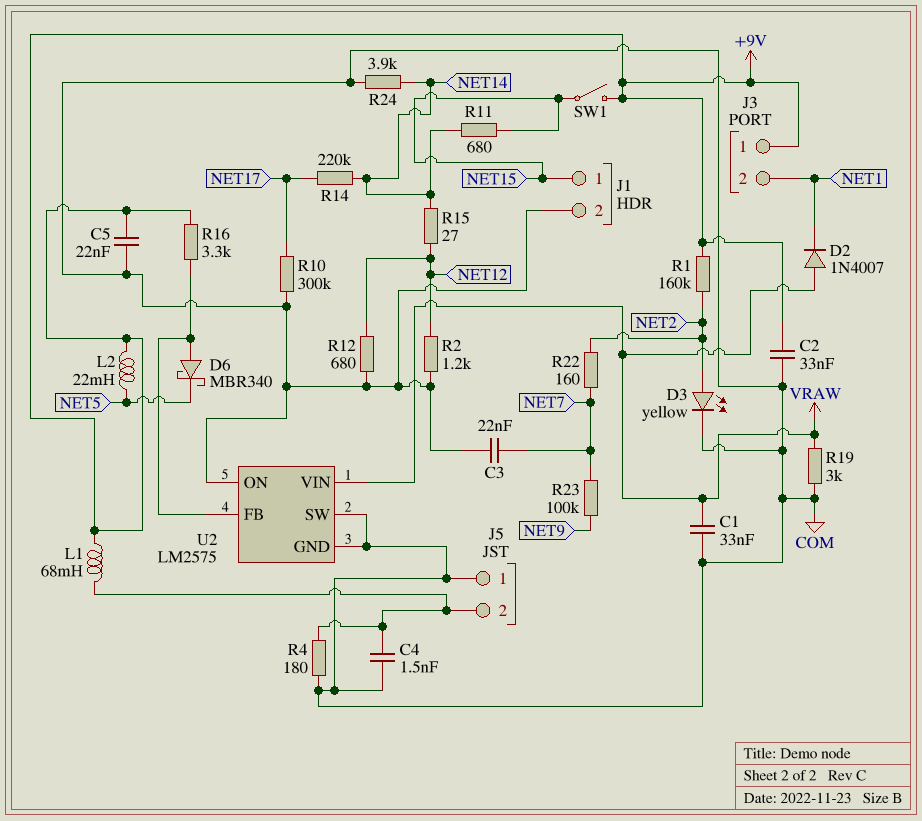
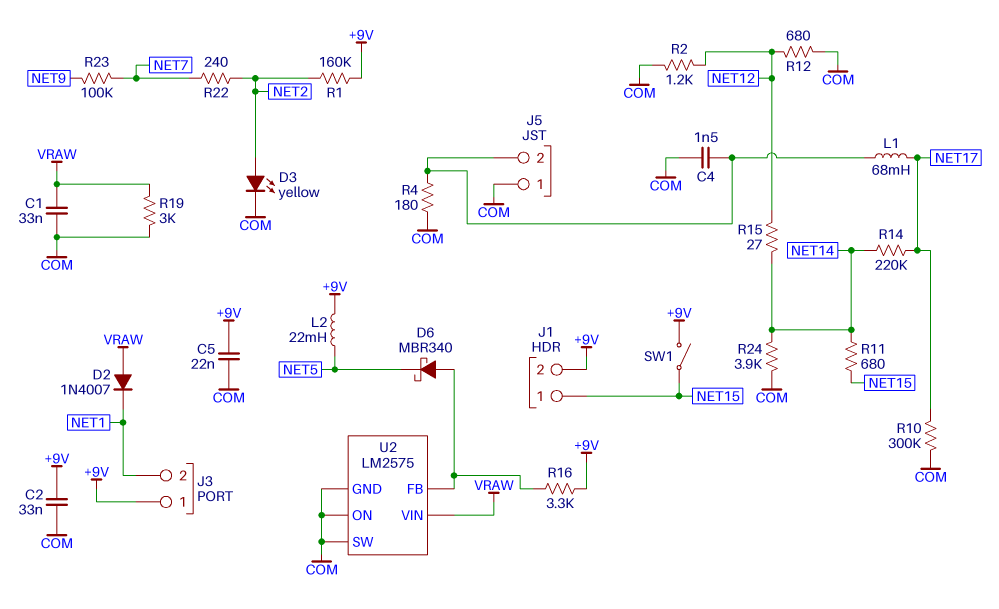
C3: 22nF (COM, NET7) -> none
J1 pin 2: COM -> +9V
L1: 68mH (+9V, J5/2) -> 68mH (J5/2, NET17)
R22: 160 (NET2, NET7) -> 240 (NET2, NET7)

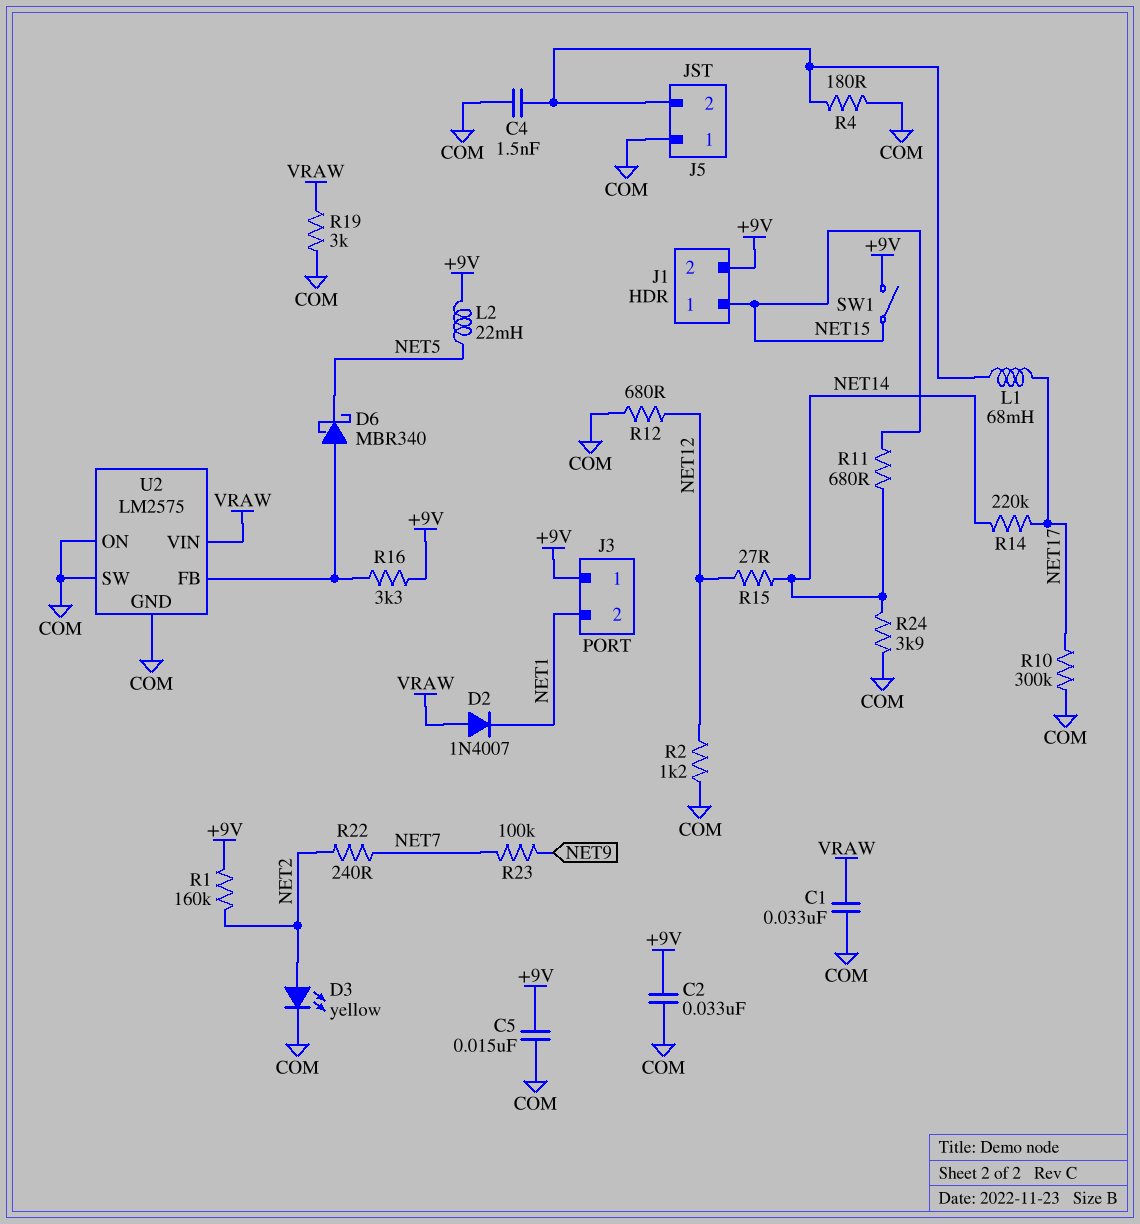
C5: 22nF (+9V, COM) -> 15nF (+9V, COM)

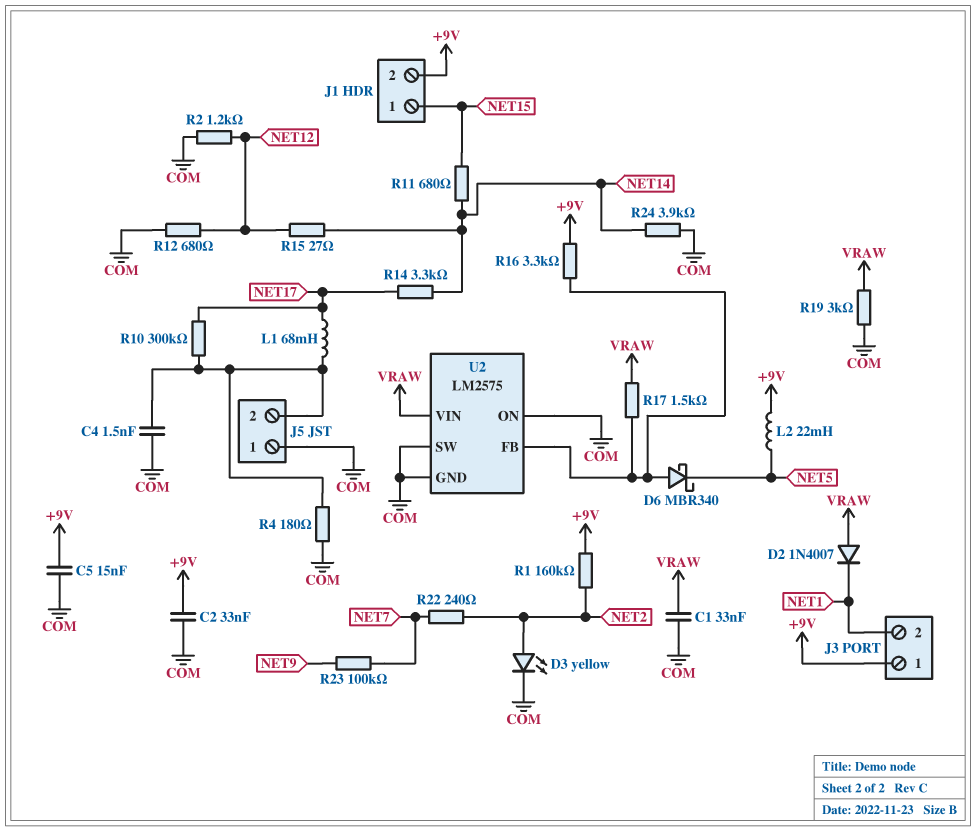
R10: 300k (COM, NET17) -> 300k (J5/2, NET17)
R14: 220k (NET14, NET17) -> 3.3k (NET14, NET17)
R17: none -> 1.5k (U2/FB, VRAW)
SW1: switch (+9V, NET15) -> none

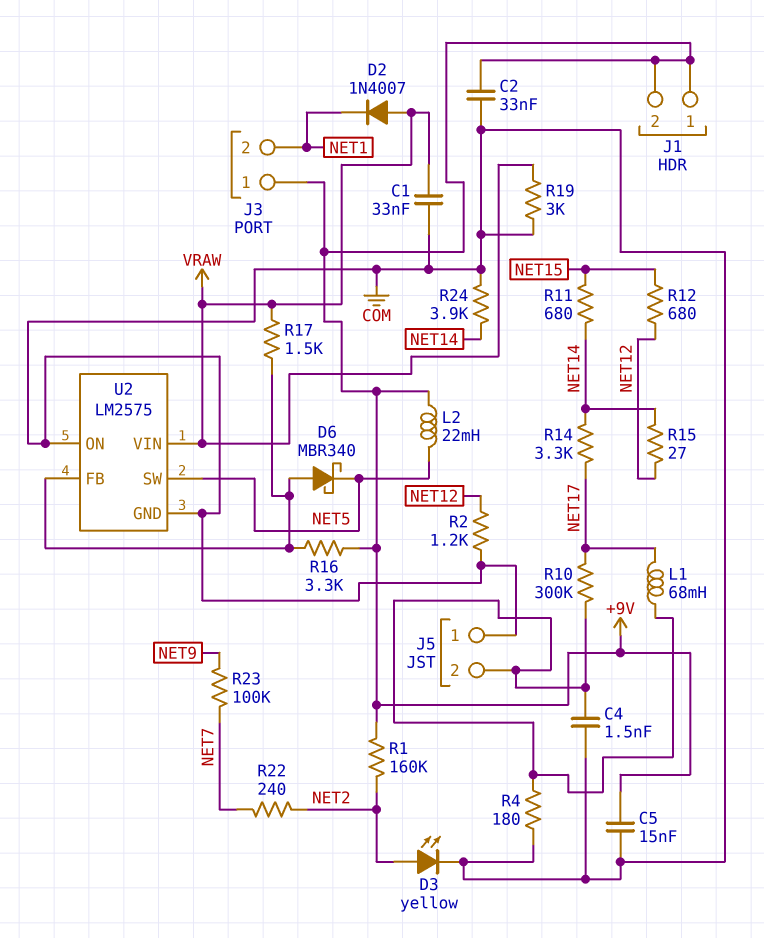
J1 pin 1: NET15 -> +9V
R12: 680 (COM, NET12) -> 680 (NET12, NET15)
U2 pin SW: COM -> NET5

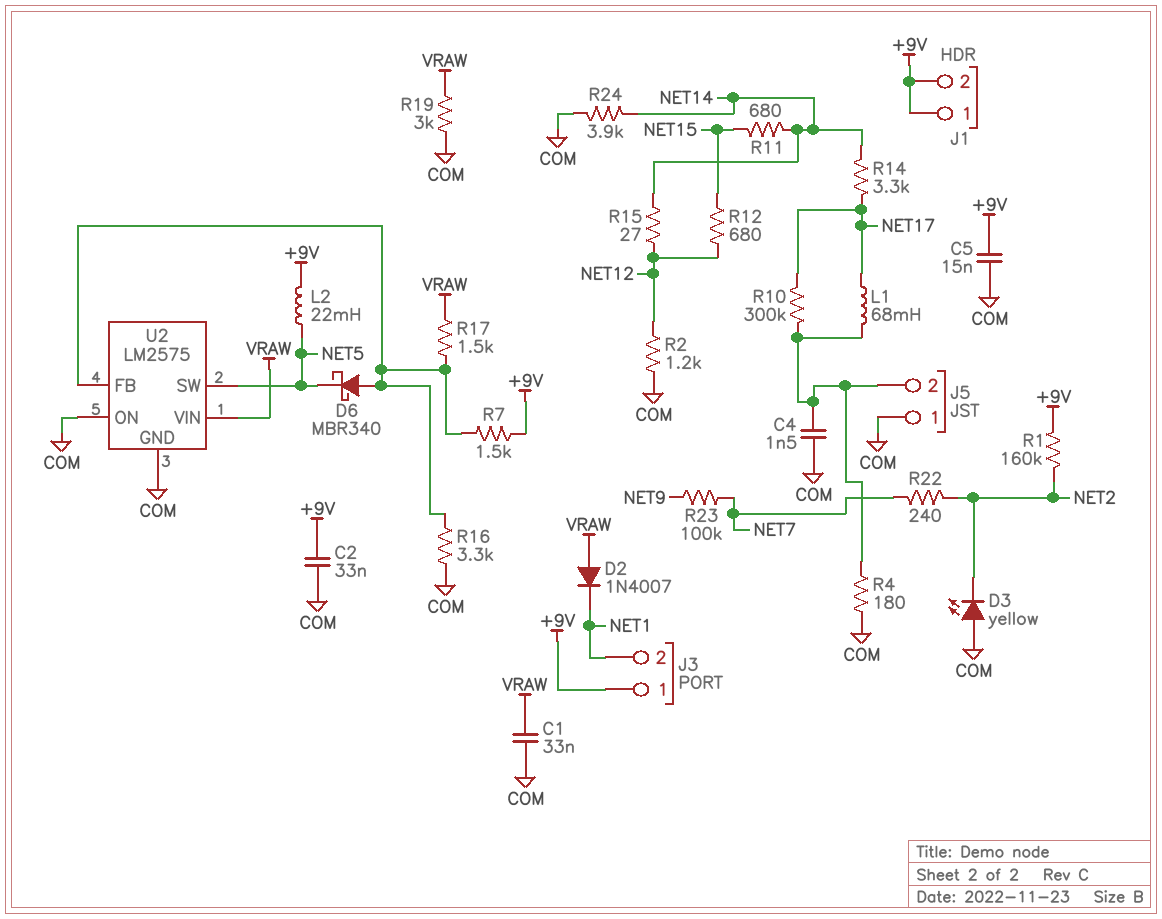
D3: LED yellow (A NET2, K COM) -> LED yellow (A COM, K NET2)
R7: none -> 1.5k (+9V, U2/FB)
R16: 3.3k (+9V, U2/FB) -> 3.3k (COM, U2/FB)

